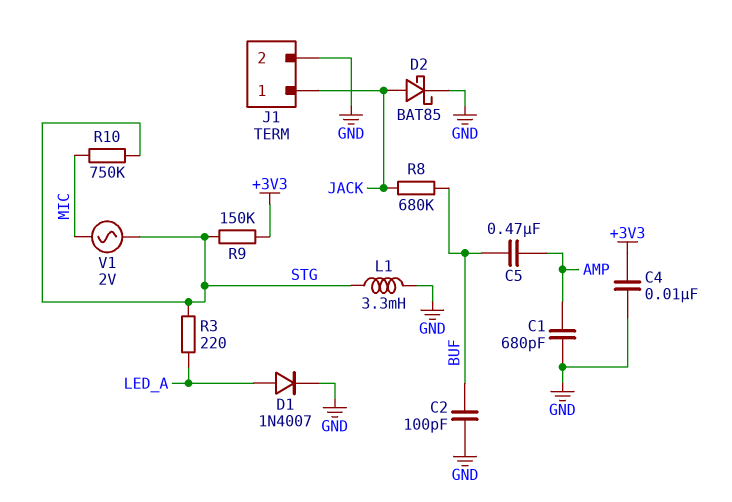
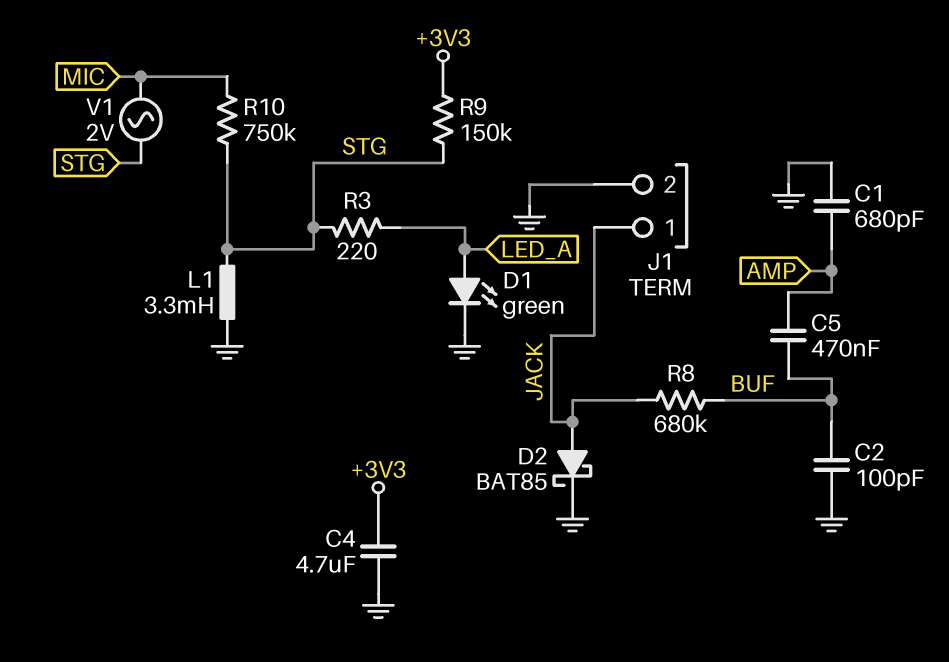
C4: 10nF (+3V3, GND) -> 4.7uF (+3V3, GND)
D1: diode 1N4007 (A LED_A, K GND) -> LED green (A LED_A, K GND)

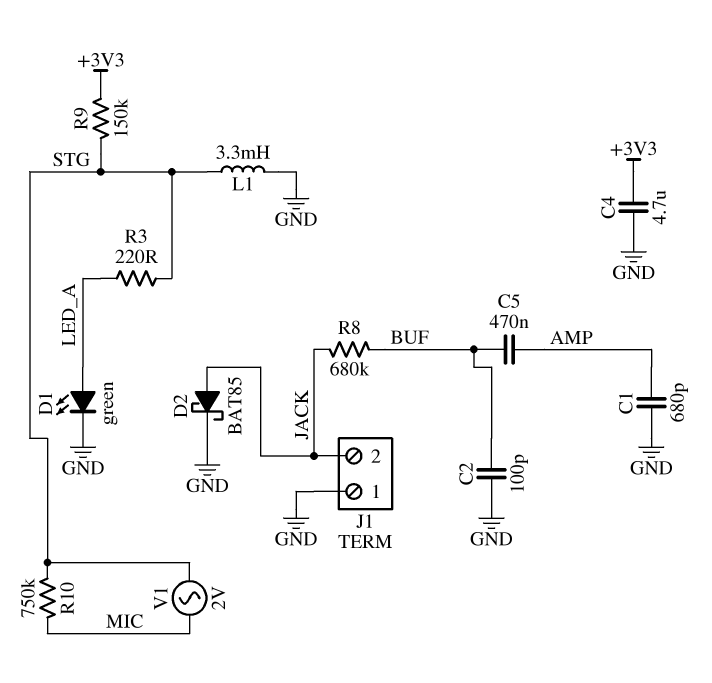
J1 pin 1: JACK -> GND
J1 pin 2: GND -> JACK

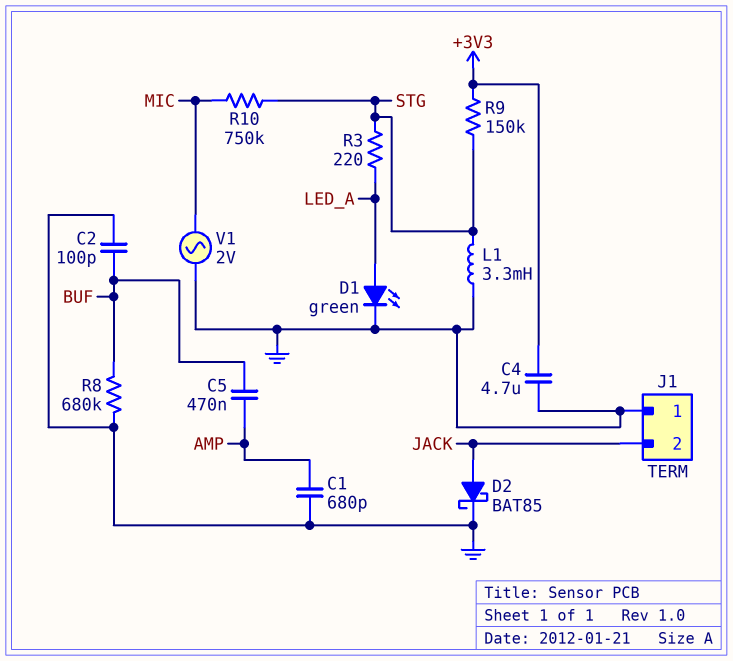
R8: 680k (BUF, JACK) -> 680k (BUF, GND)
V1: AC 2V (MIC, STG) -> AC 2V (GND, MIC)

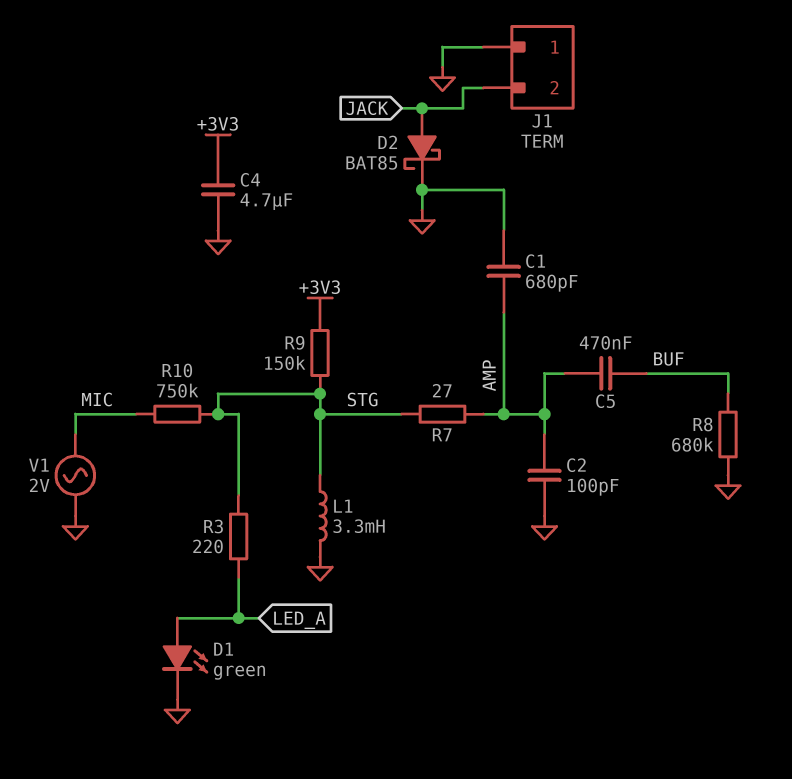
C2: 100pF (BUF, GND) -> 100pF (AMP, GND)
R7: none -> 27 (AMP, STG)

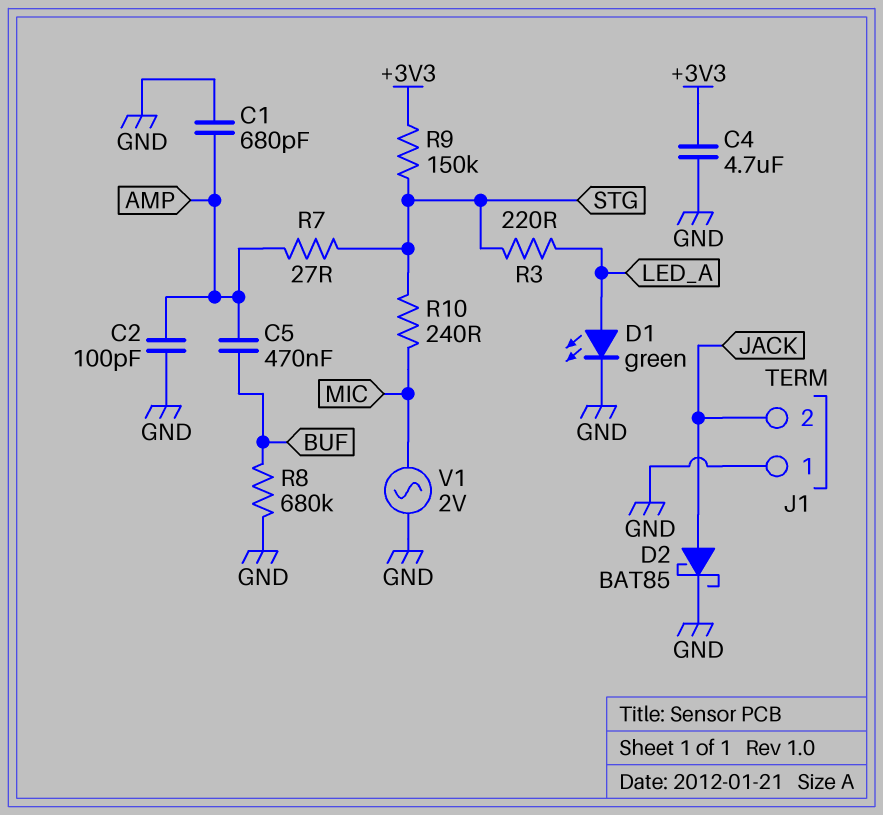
L1: 3.3mH (GND, STG) -> none
R10: 750k (MIC, STG) -> 240 (MIC, STG)

